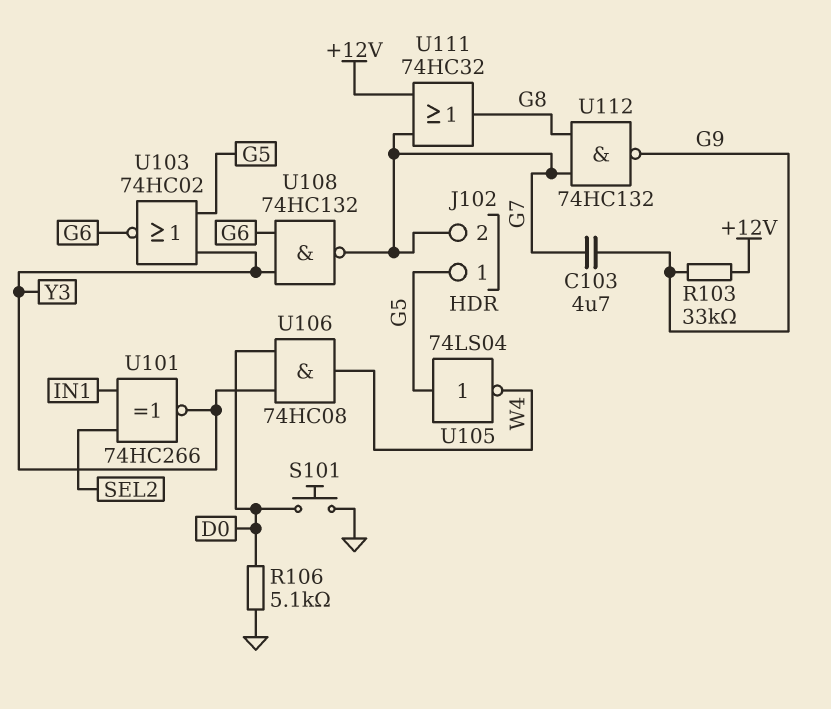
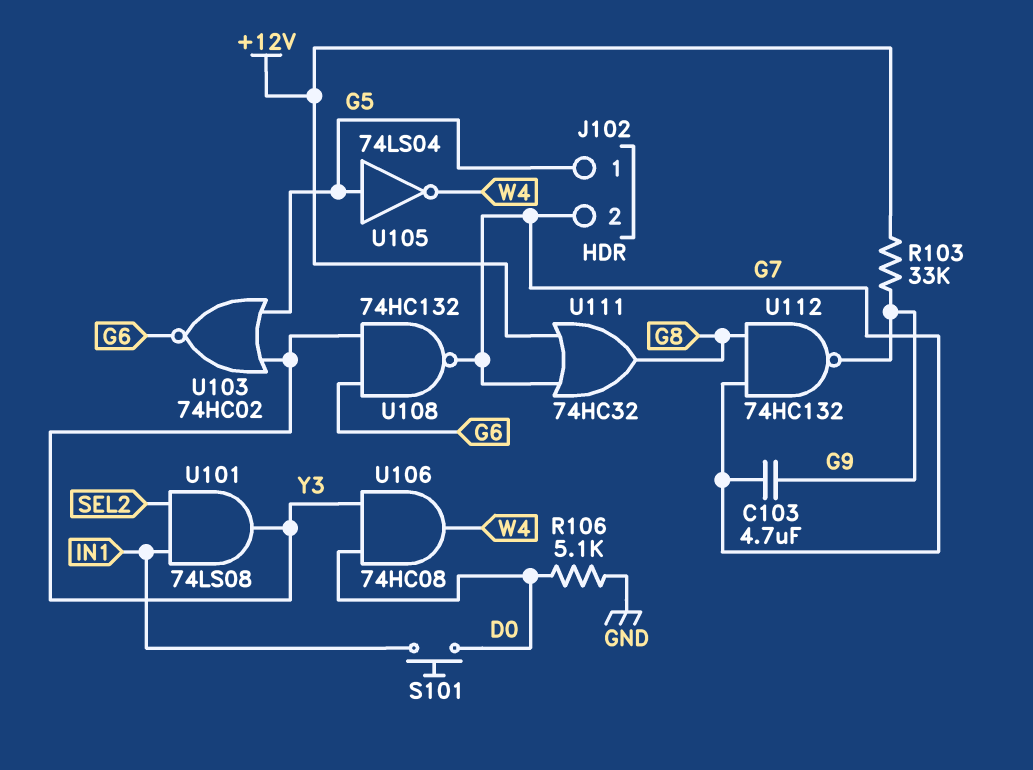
S101: button (D0, GND) -> button (D0, IN1)
U101: XNOR 74HC266 (in IN1, in SEL2, out Y3) -> AND 74LS08 (in IN1, in SEL2, out Y3)

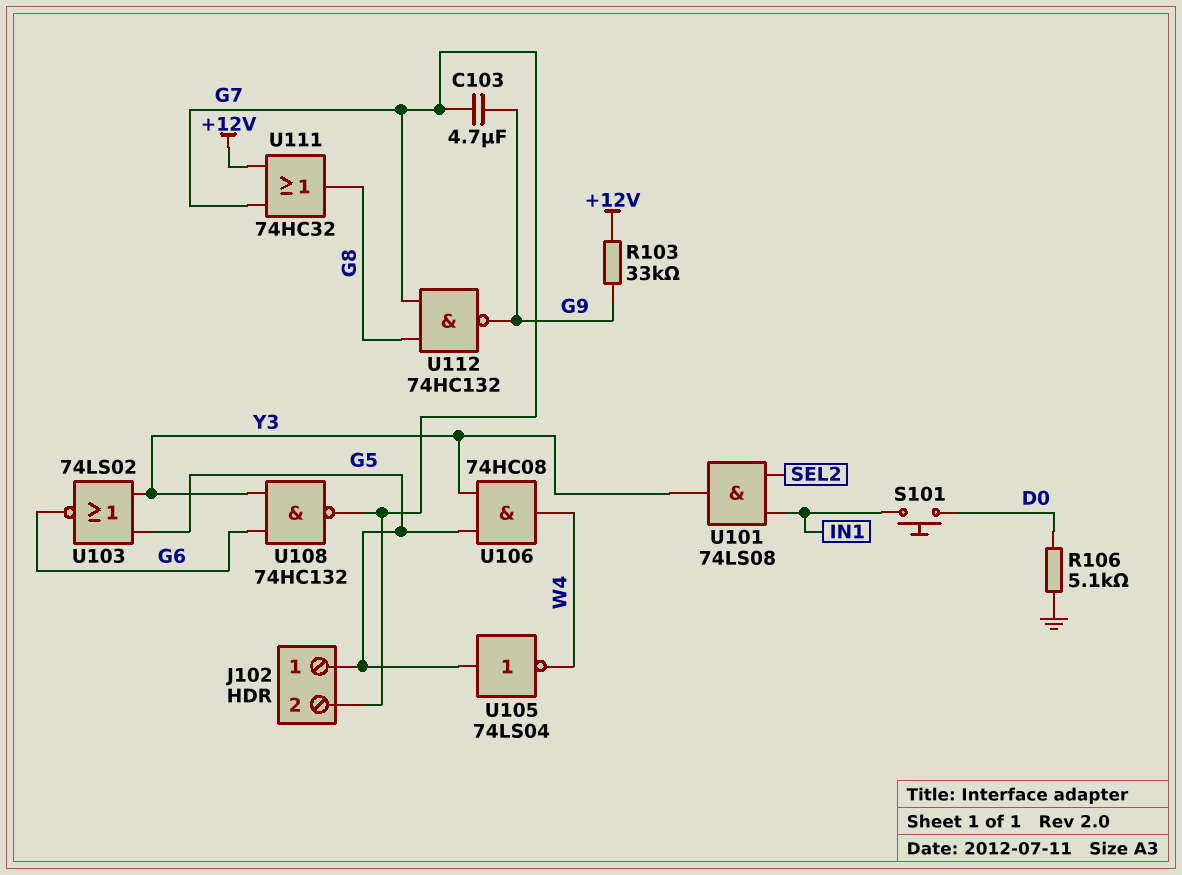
U103: NOR 74HC02 (in G5, in Y3, out G6) -> NOR 74LS02 (in G5, in Y3, out G6)
U106: AND 74HC08 (in D0, in Y3, out W4) -> AND 74HC08 (in G5, in Y3, out W4)

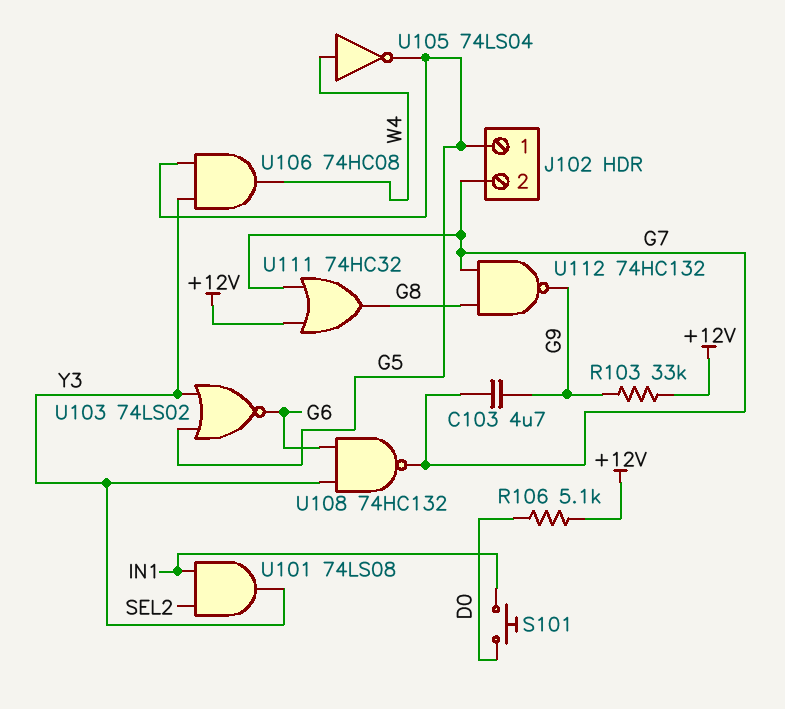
R106: 5.1k (D0, GND) -> 5.1k (+12V, D0)
U105: NOT 74LS04 (in G5, out W4) -> NOT 74LS04 (in W4, out G5)

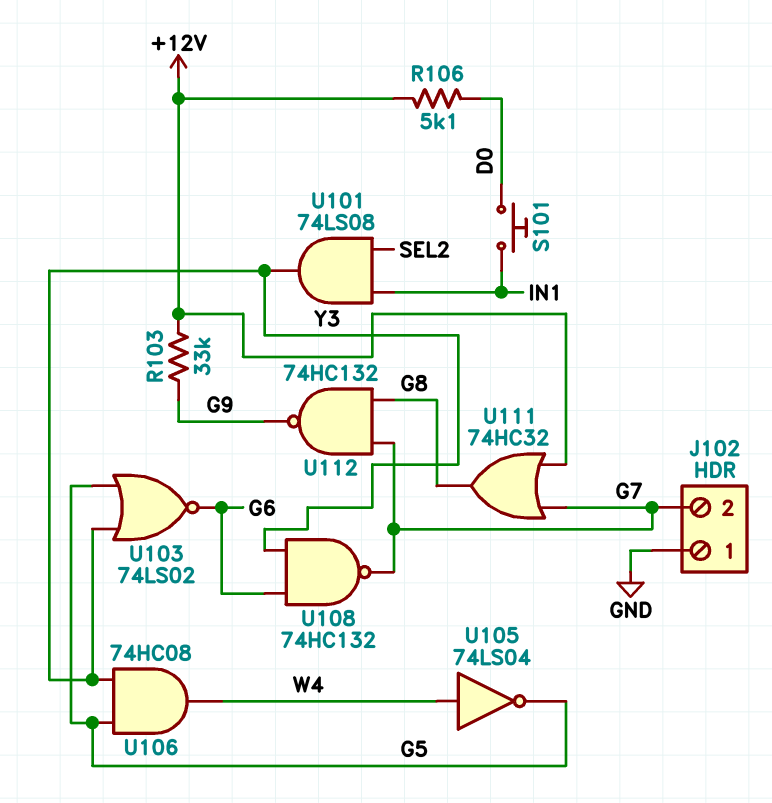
C103: 4.7uF (G7, G9) -> none
J102 pin 1: G5 -> GND

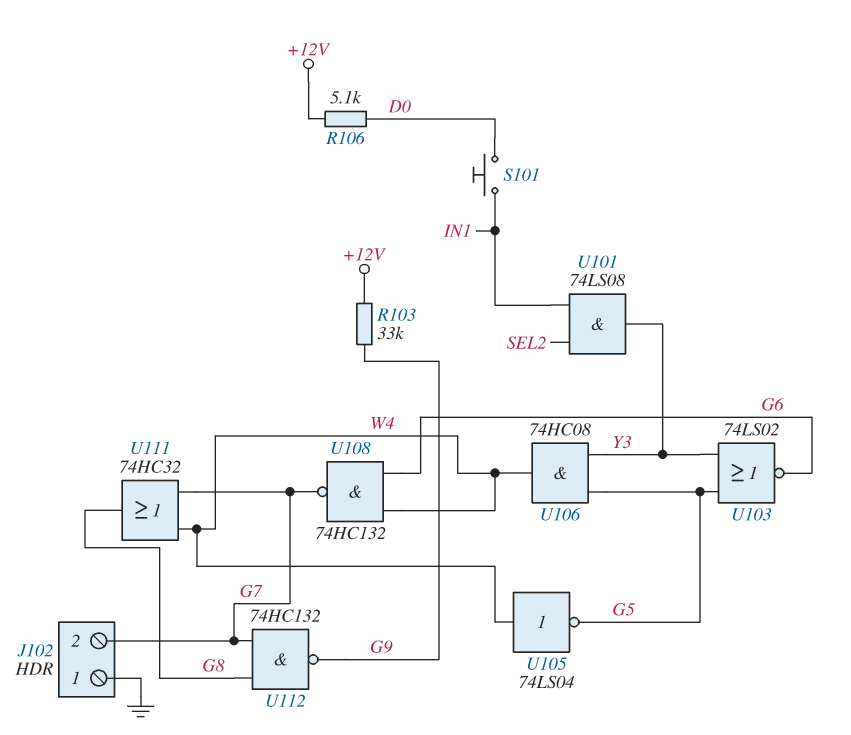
U108: NAND 74HC132 (in G6, in Y3, out G7) -> NAND 74HC132 (in G6, in W4, out G7)
U111: OR 74HC32 (in +12V, in G7, out G8) -> OR 74HC32 (in G7, in W4, out G8)

